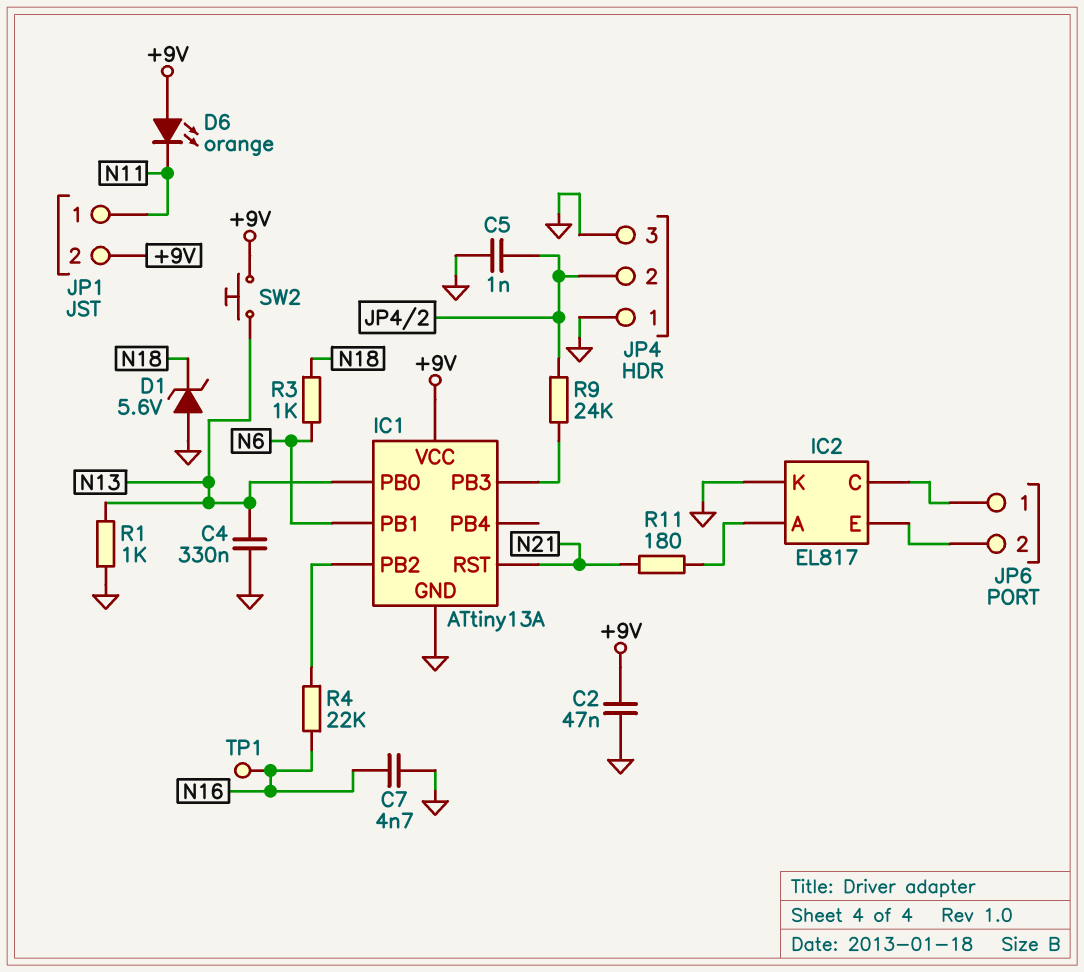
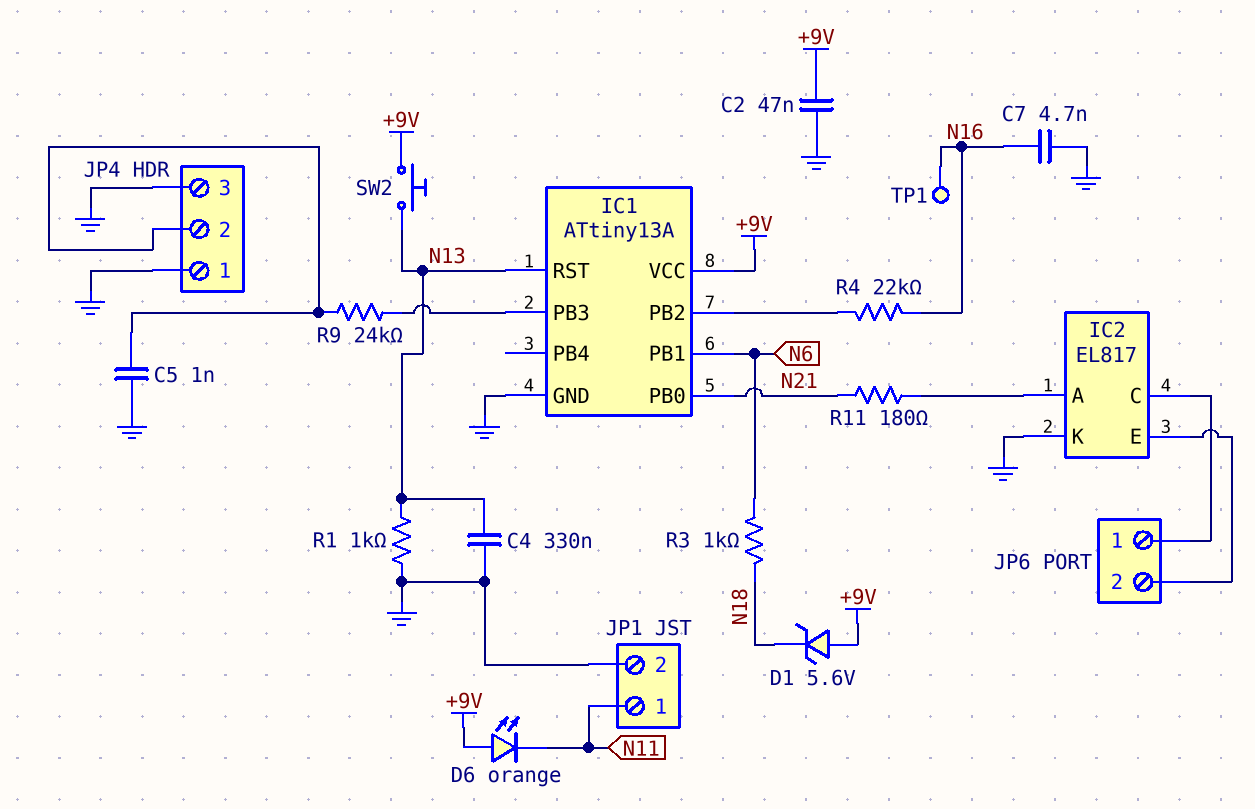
D1: zener 5.6V (A GND, K N18) -> zener 5.6V (A +9V, K N18)
IC1 pin PB0: N13 -> N21
IC1 pin RST: N21 -> N13
JP1 pin 2: +9V -> GND

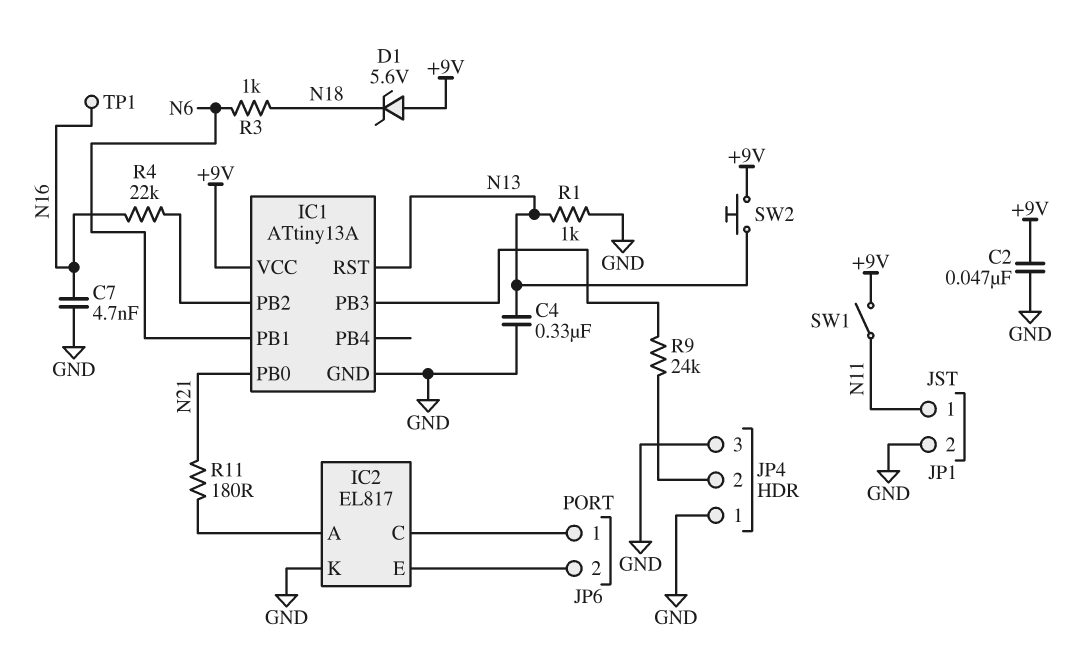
C5: 1nF (GND, JP4/2) -> none
D6: LED orange (A +9V, K N11) -> none
SW1: none -> switch (+9V, N11)

